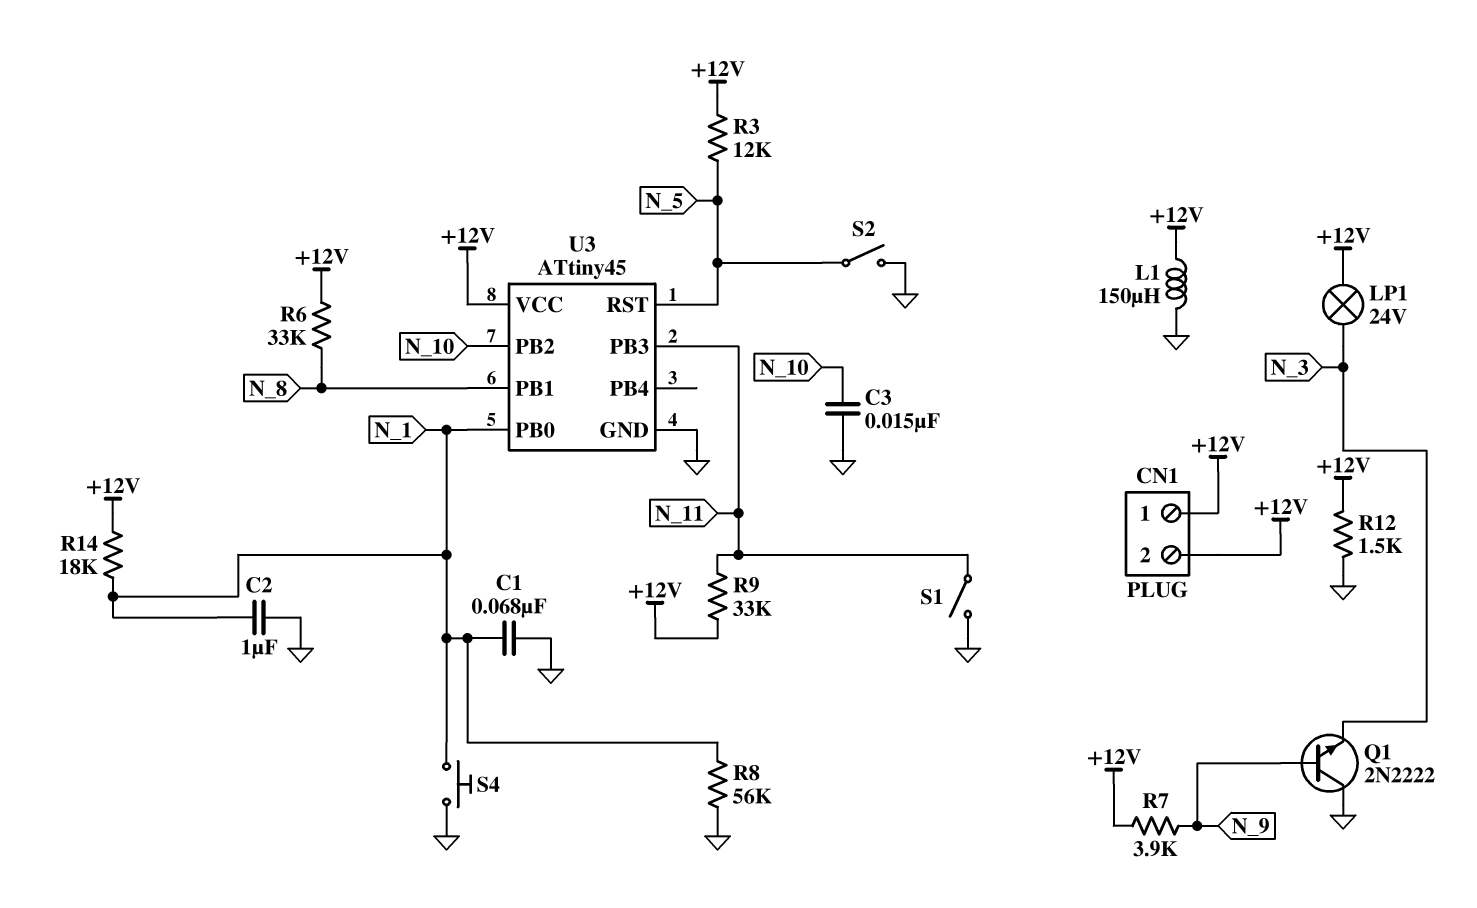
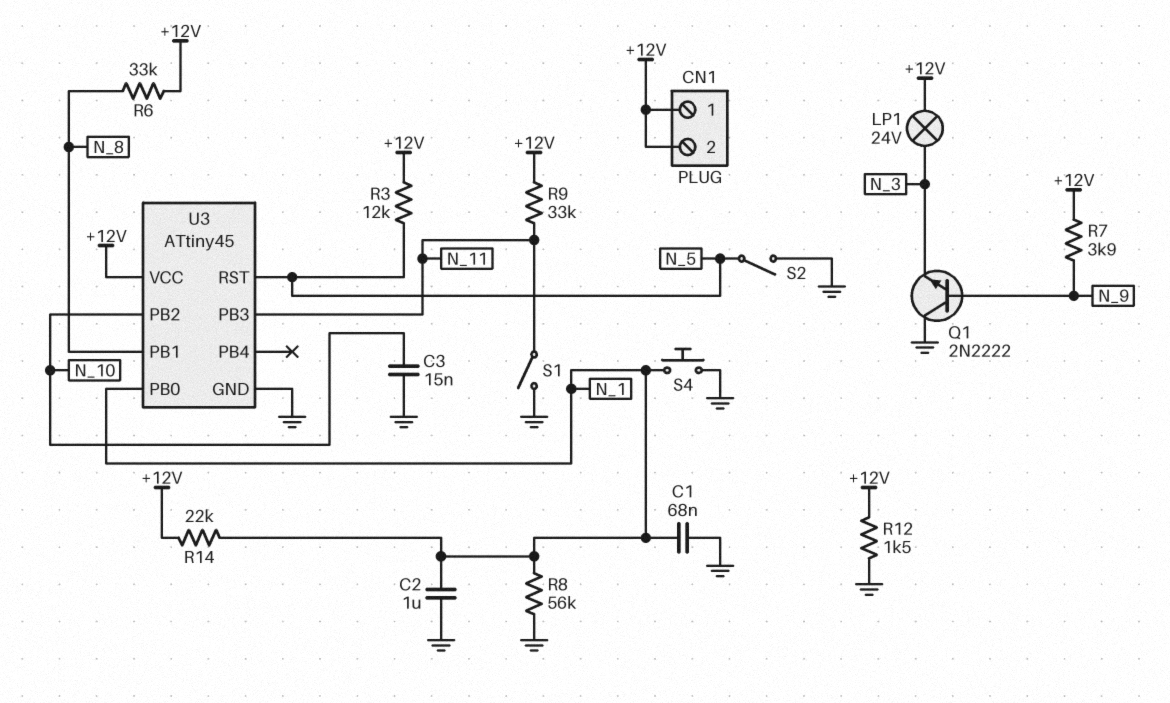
L1: 150uH (+12V, GND) -> none
R14: 18k (+12V, N_1) -> 22k (+12V, N_1)

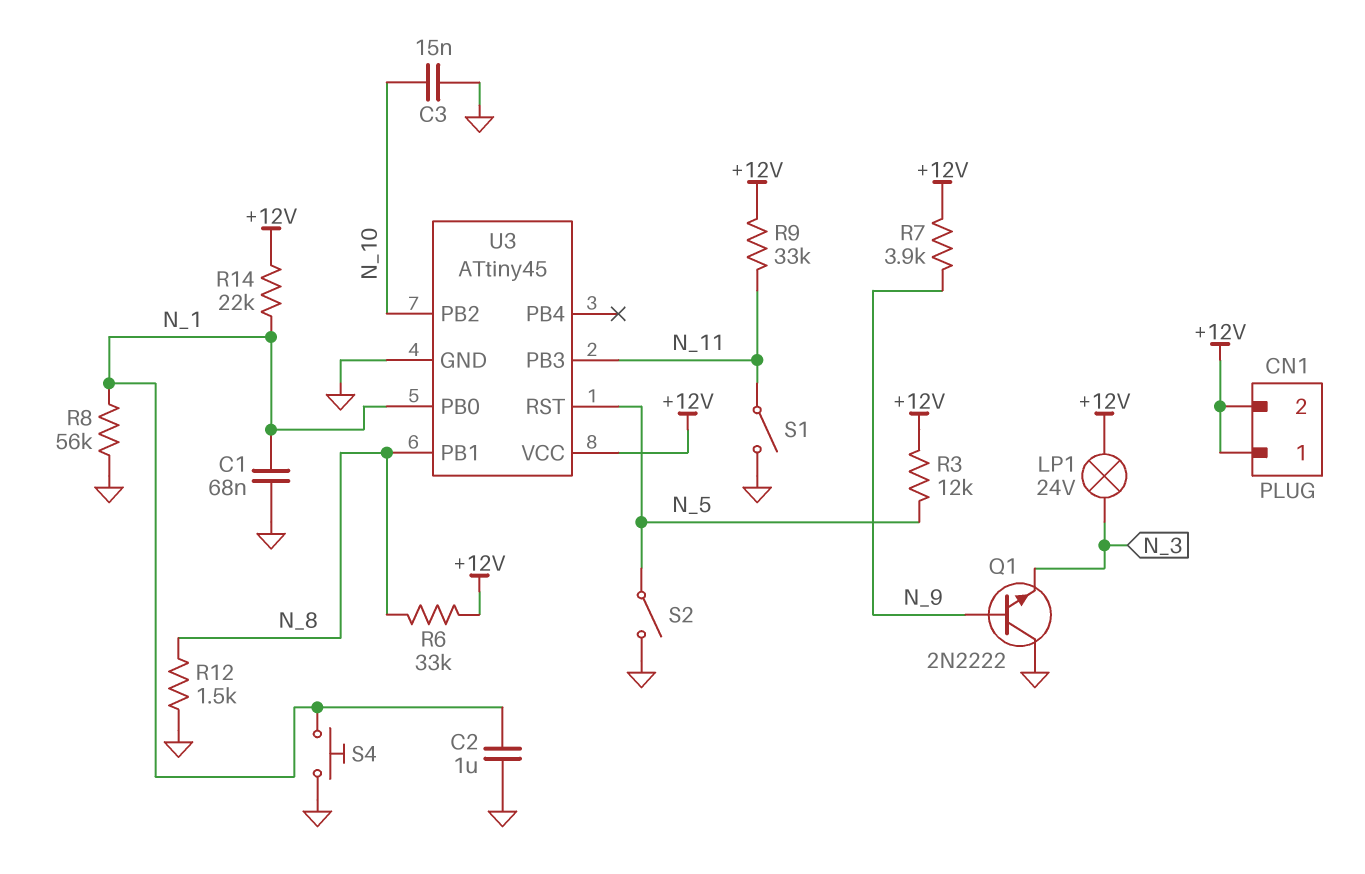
R12: 1.5k (+12V, GND) -> 1.5k (GND, N_8)

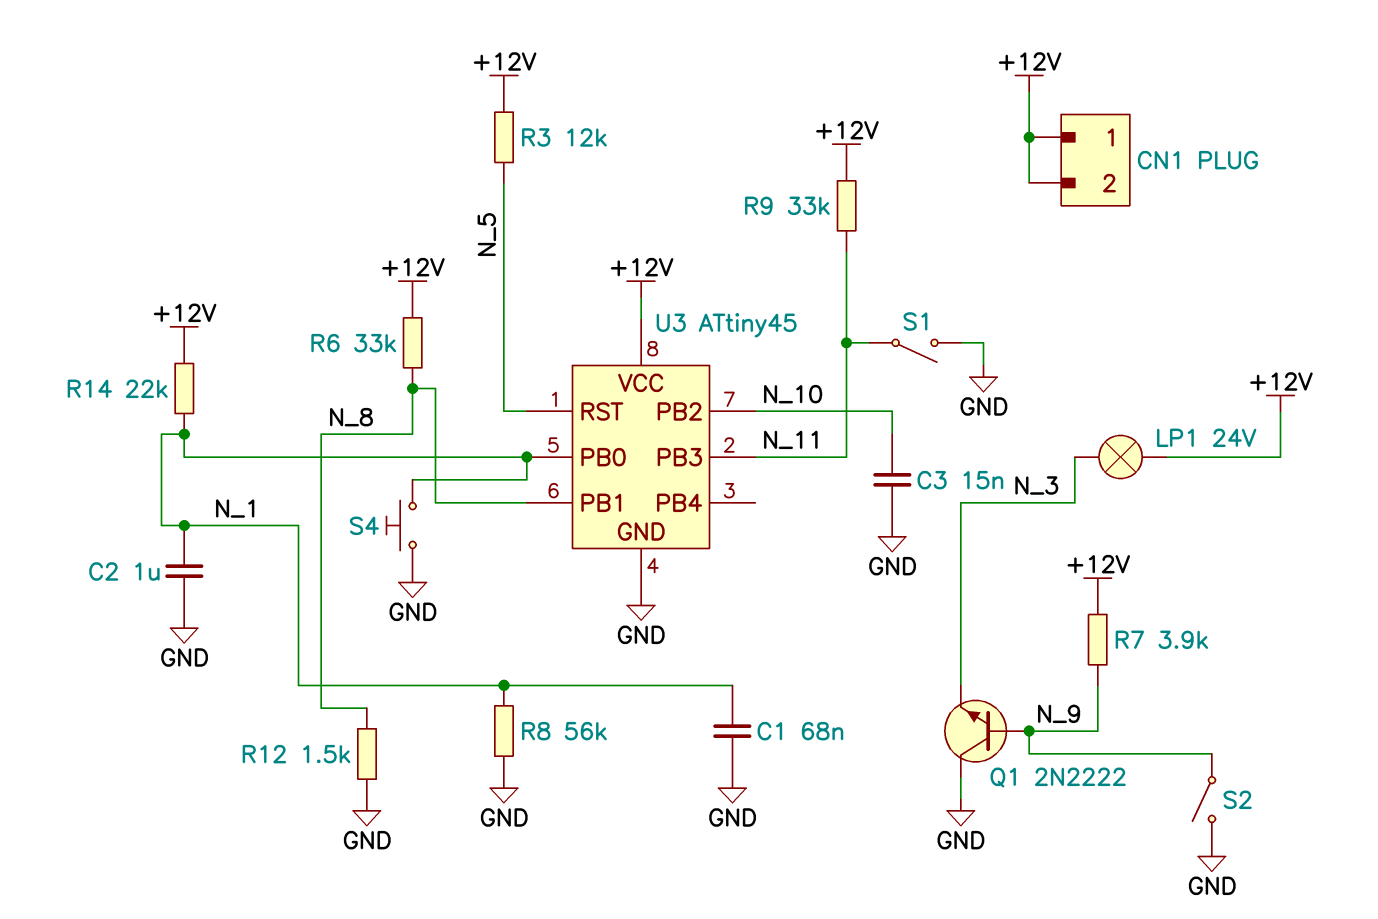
S2: switch (GND, N_5) -> switch (GND, N_9)

